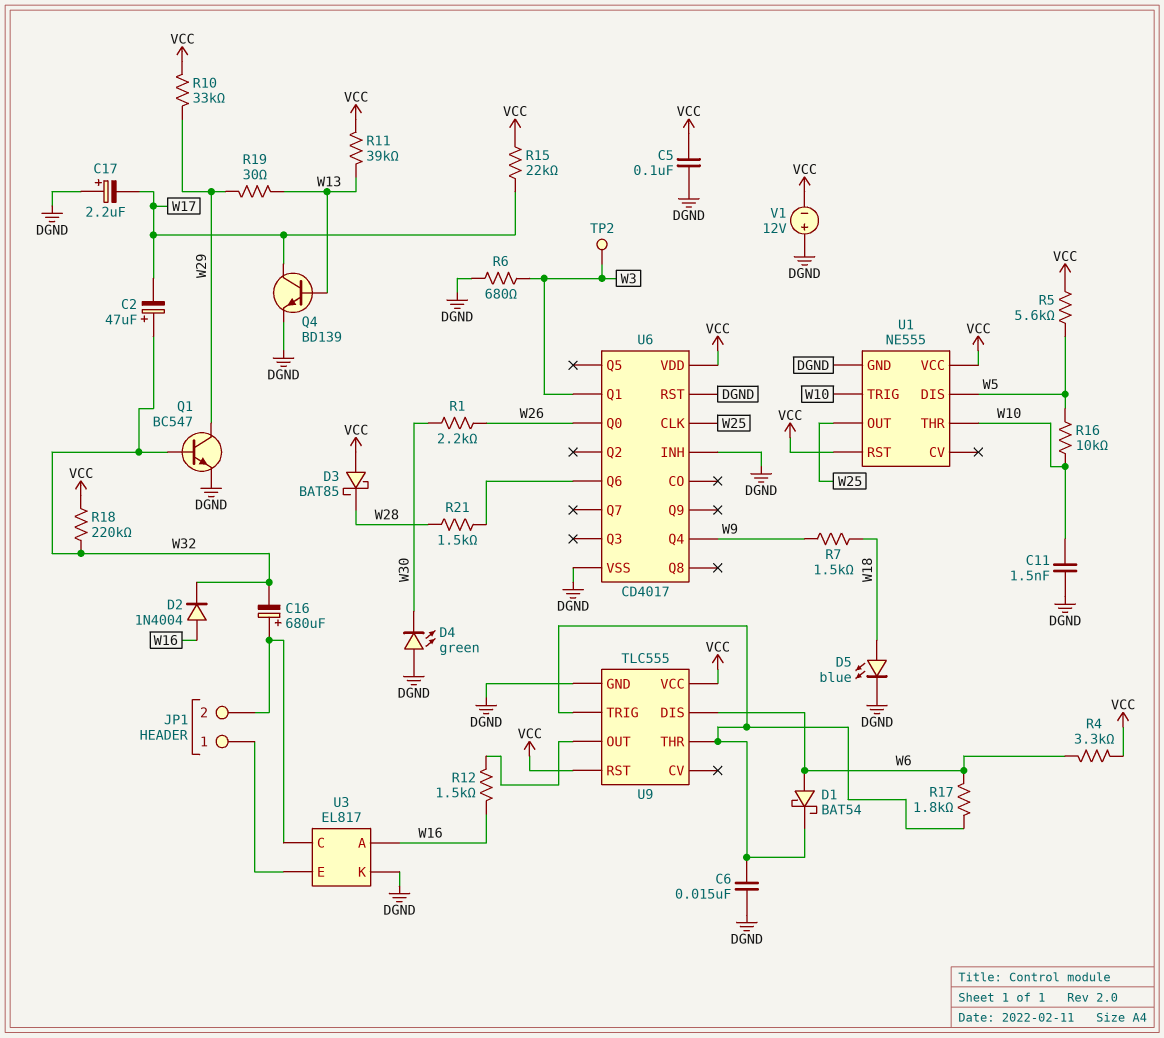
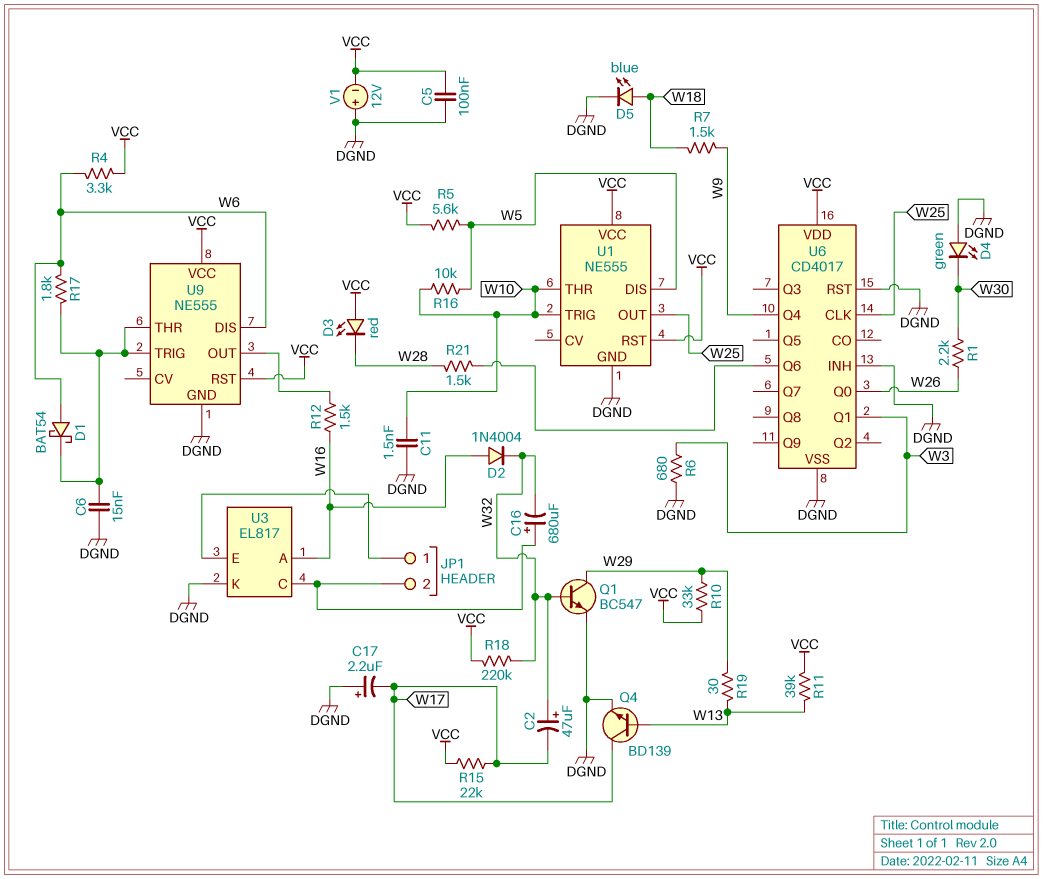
D3: schottky BAT85 (A VCC, K W28) -> LED red (A VCC, K W28)
TP2: test point (W3) -> none
U9: TLC555 -> NE555

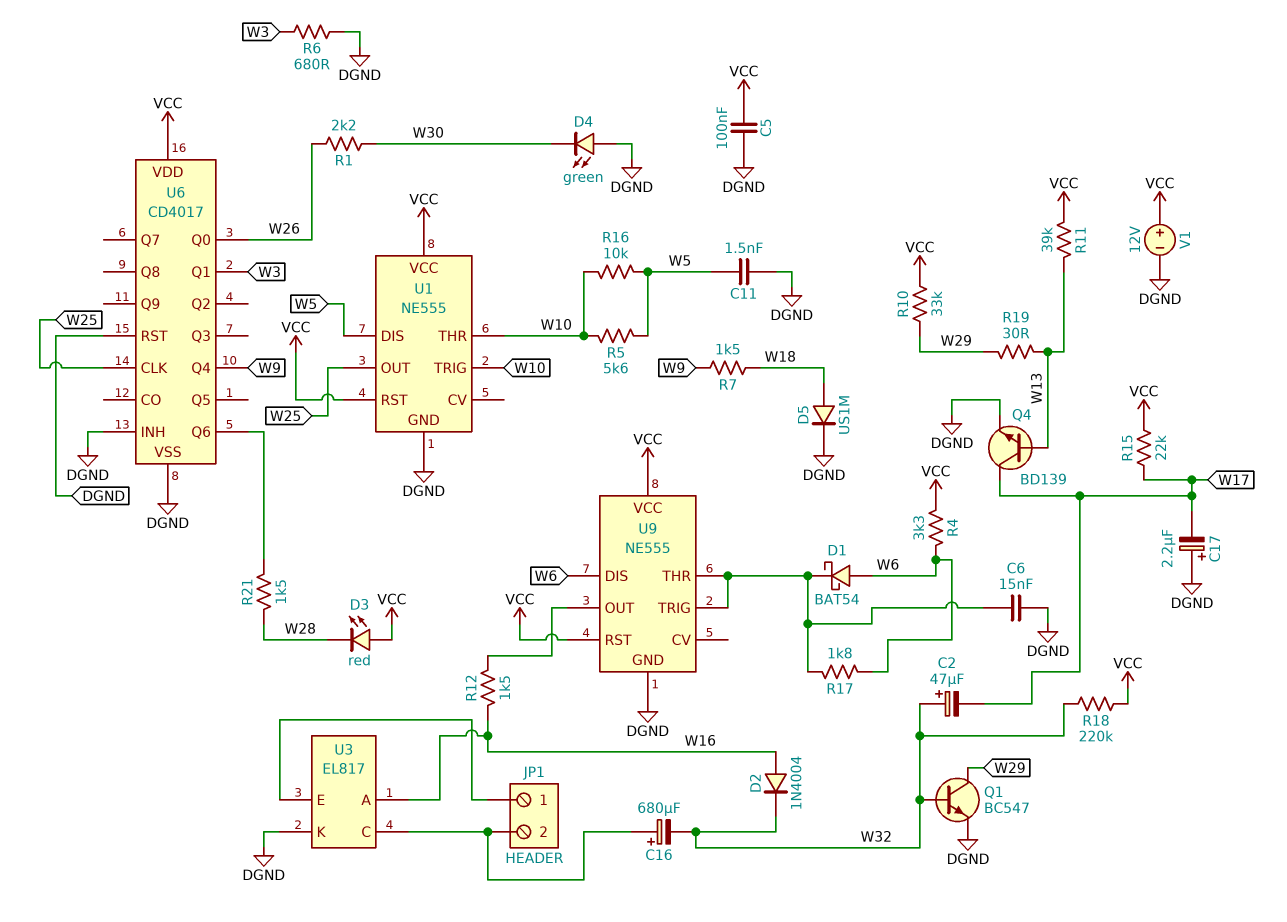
C11: 1.5nF (DGND, W10) -> 1.5nF (DGND, W5)
D5: LED blue (A W18, K DGND) -> diode US1M (A W18, K DGND)
R5: 5.6k (VCC, W5) -> 5.6k (W5, W10)
V1: 12V (plus DGND, minus VCC) -> 12V (plus VCC, minus DGND)

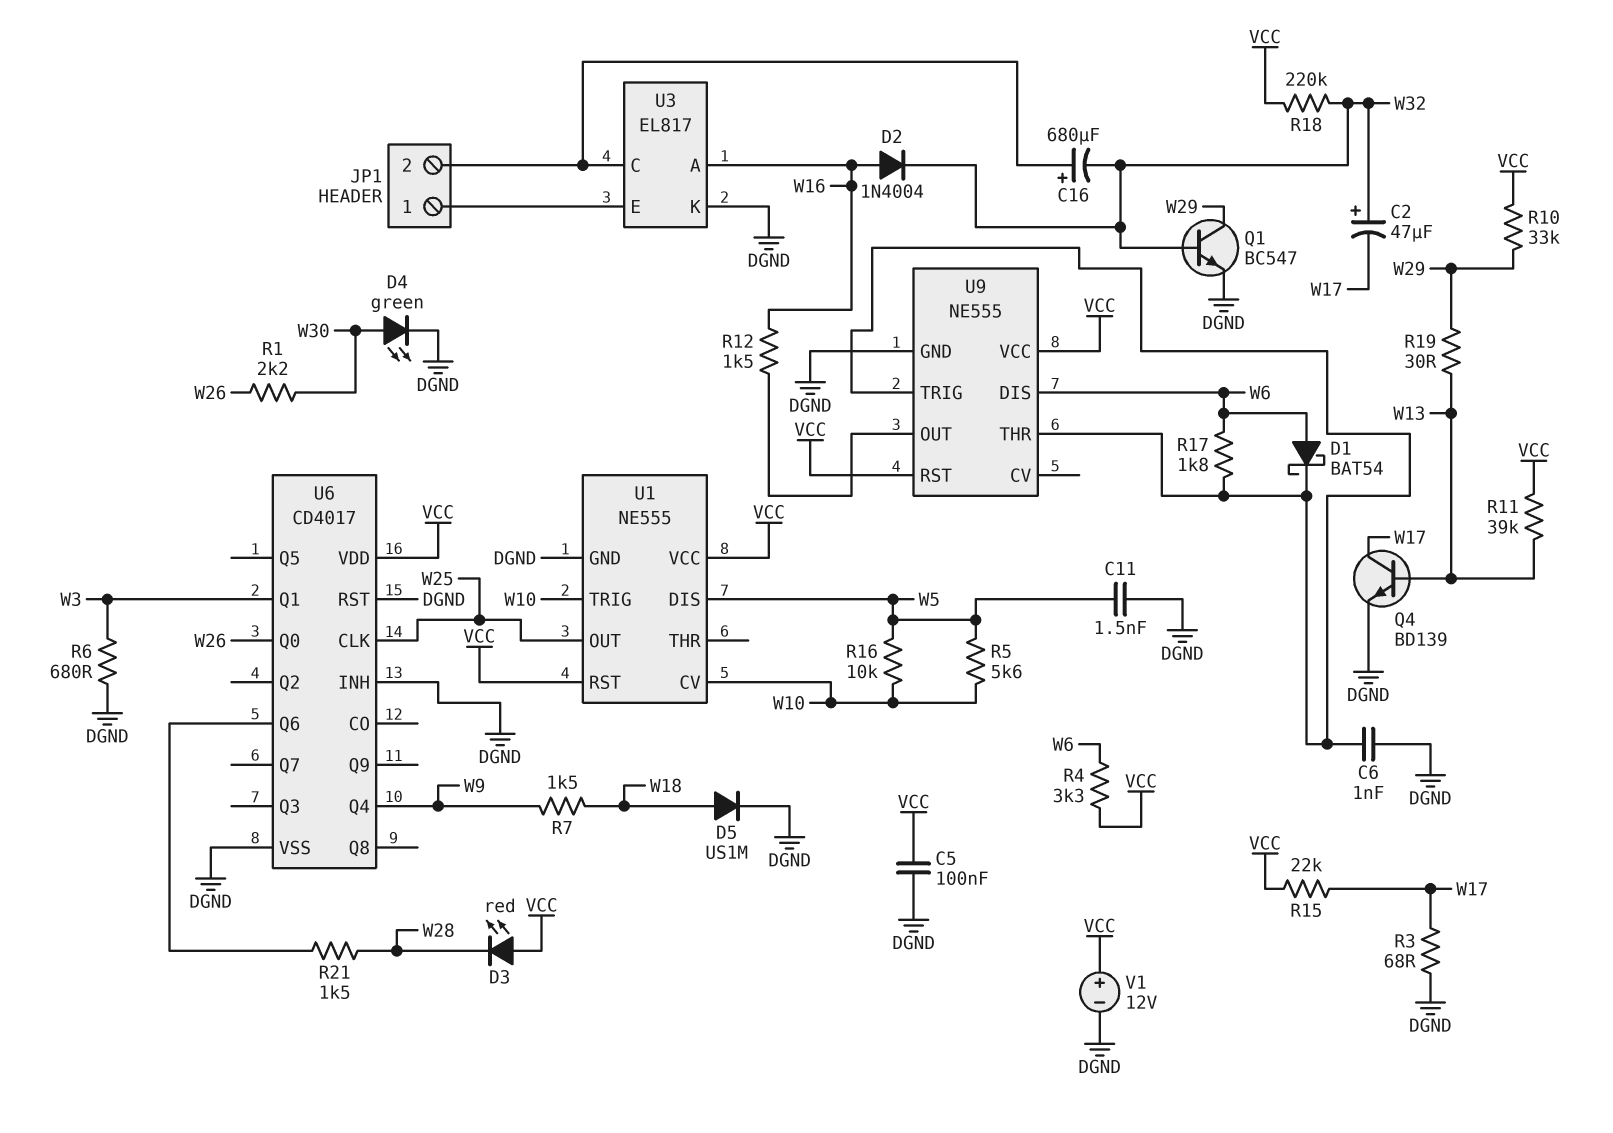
C6: 15nF (DGND, U9/THR) -> 1nF (DGND, U9/THR)
C17: 2.2uF (plus DGND, minus W17) -> none
D4: LED green (A DGND, K W30) -> LED green (A W30, K DGND)
R3: none -> 68 (DGND, W17)
U1 pin CV: none -> W10
U1 pin THR: W10 -> none

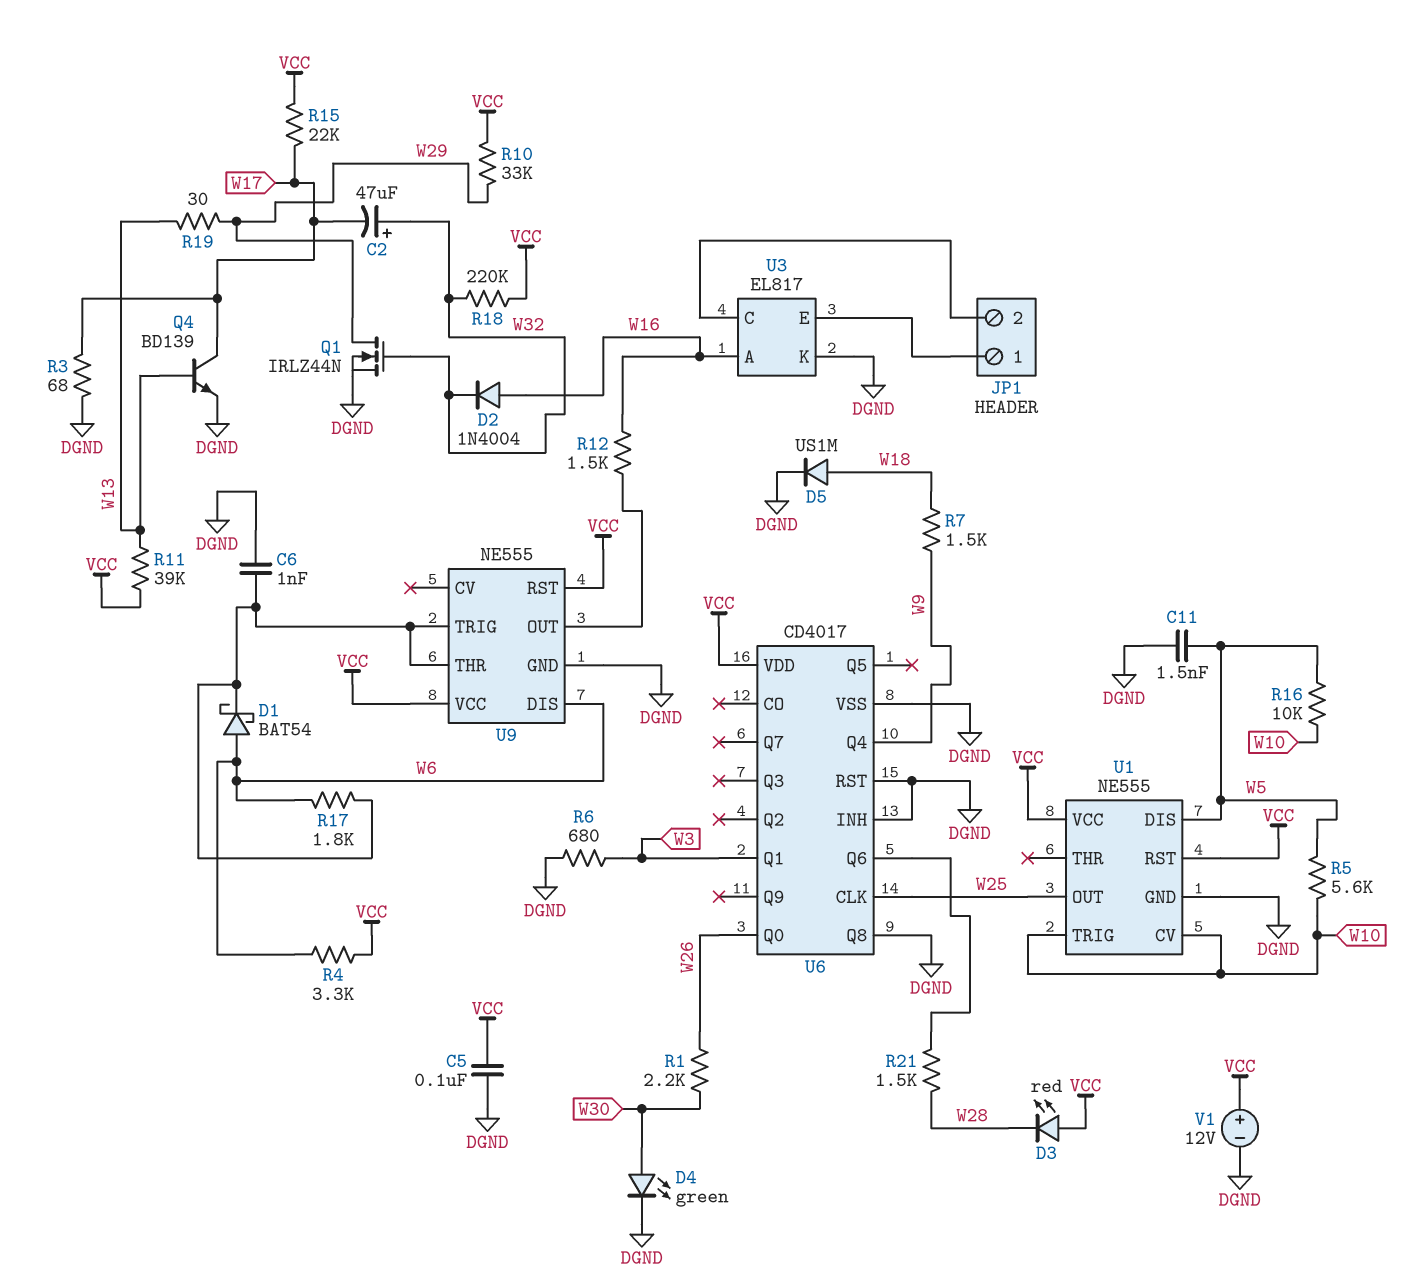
C16: 680uF (plus JP1/2, minus W32) -> none
Q1: NPN BC547 (B W32, C W29, E DGND) -> NMOS IRLZ44N (G W32, D W29, S DGND)
U6 pin Q8: none -> DGND

